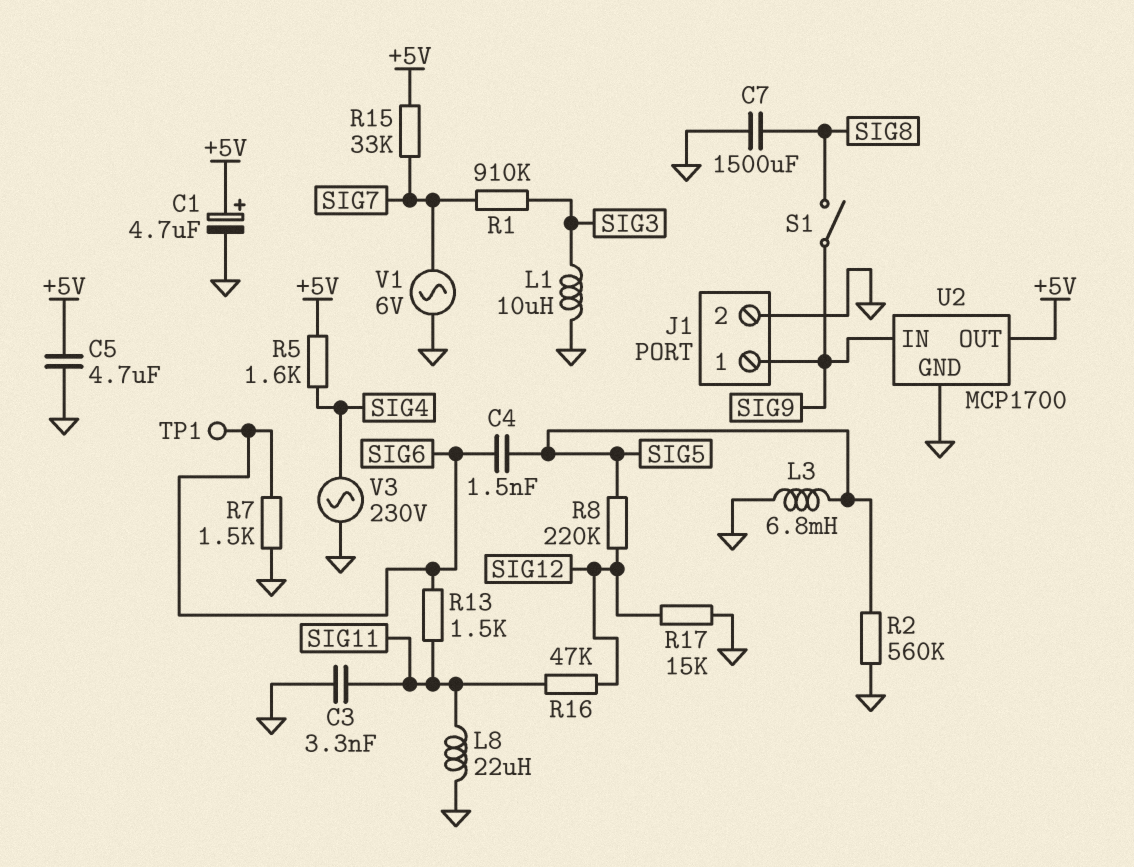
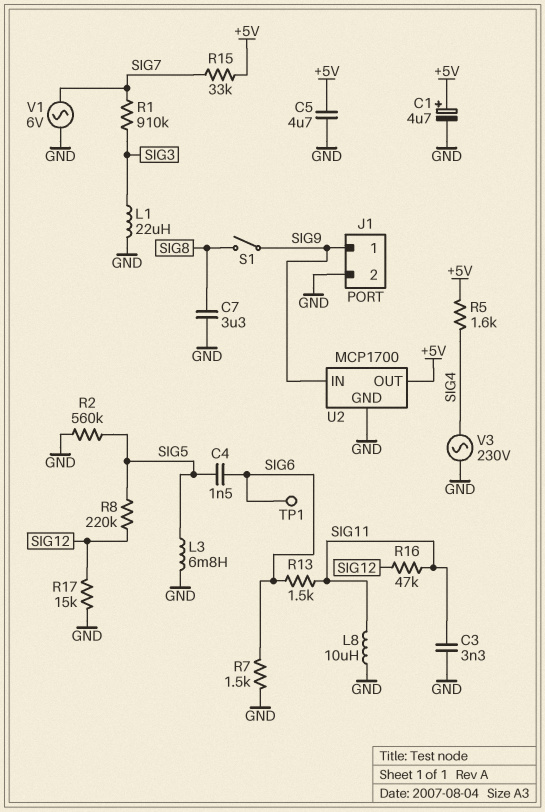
C7: 1500uF (GND, SIG8) -> 3.3uF (GND, SIG8)
L1: 10uH (GND, SIG3) -> 22uH (GND, SIG3)
L8: 22uH (GND, SIG11) -> 10uH (GND, SIG11)

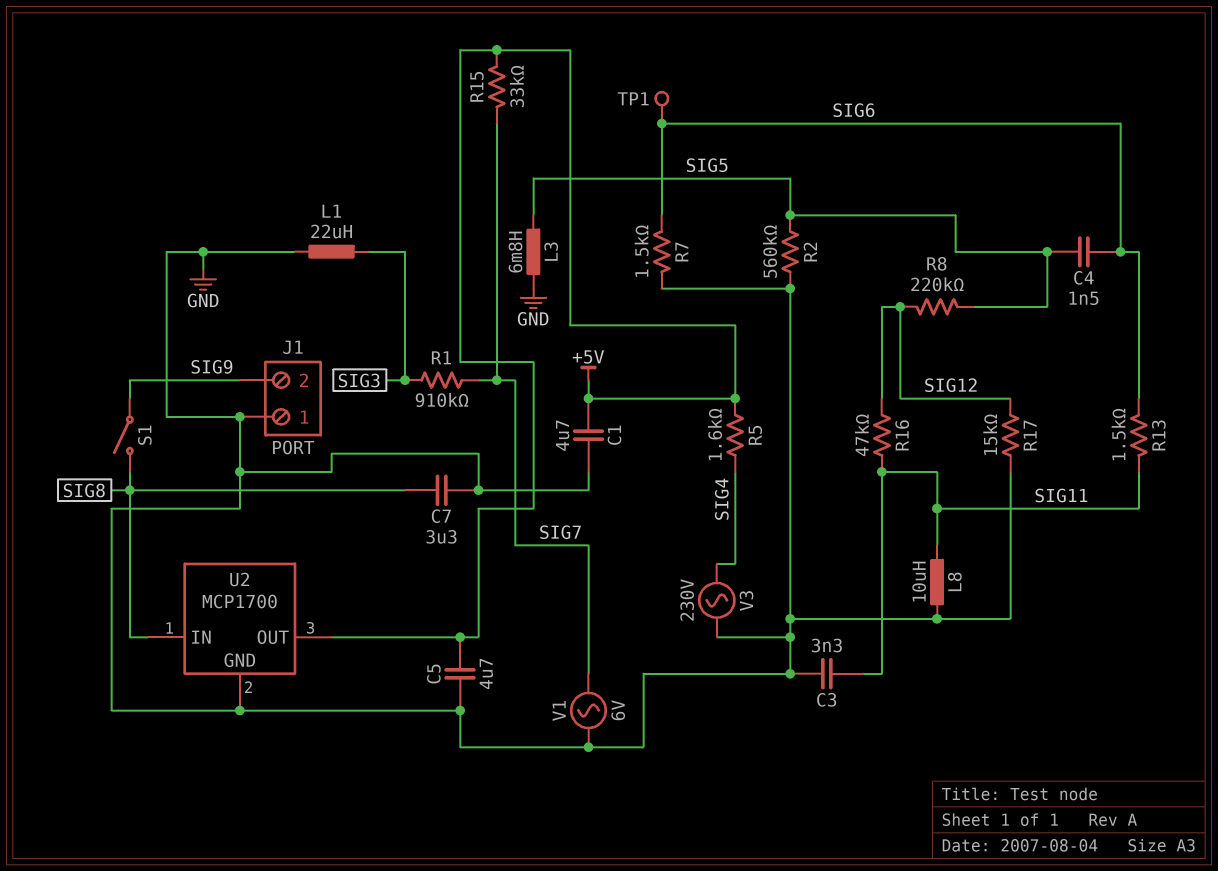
C1: 4.7uF (plus +5V, minus GND) -> 4.7uF (+5V, GND)
J1 pin 1: SIG9 -> GND
J1 pin 2: GND -> SIG9
U2 pin IN: SIG9 -> SIG8

